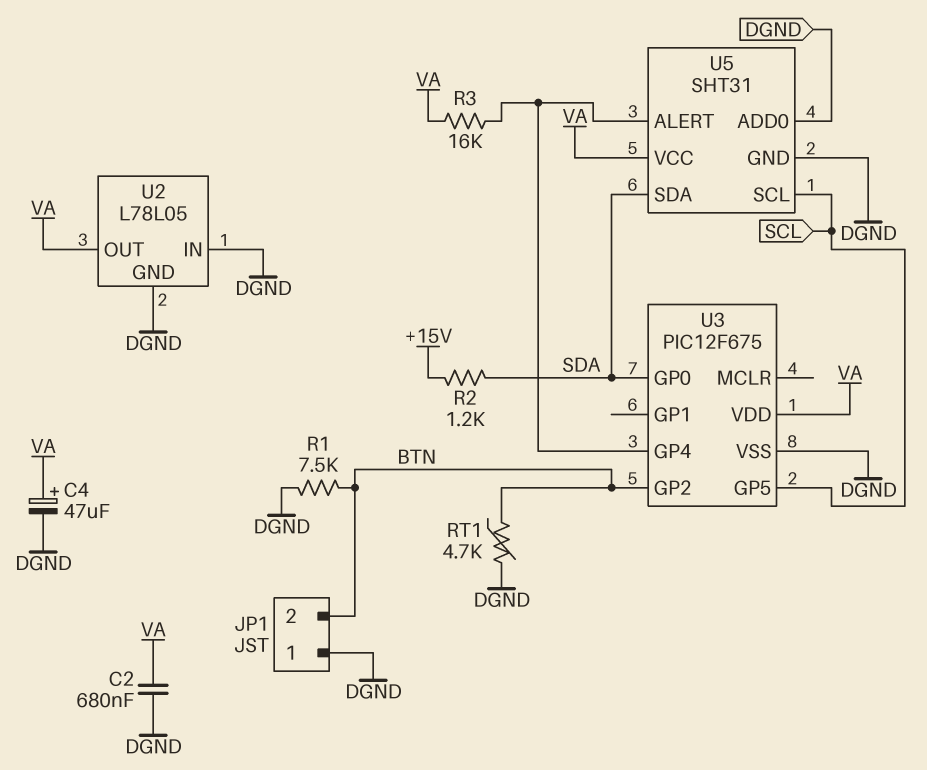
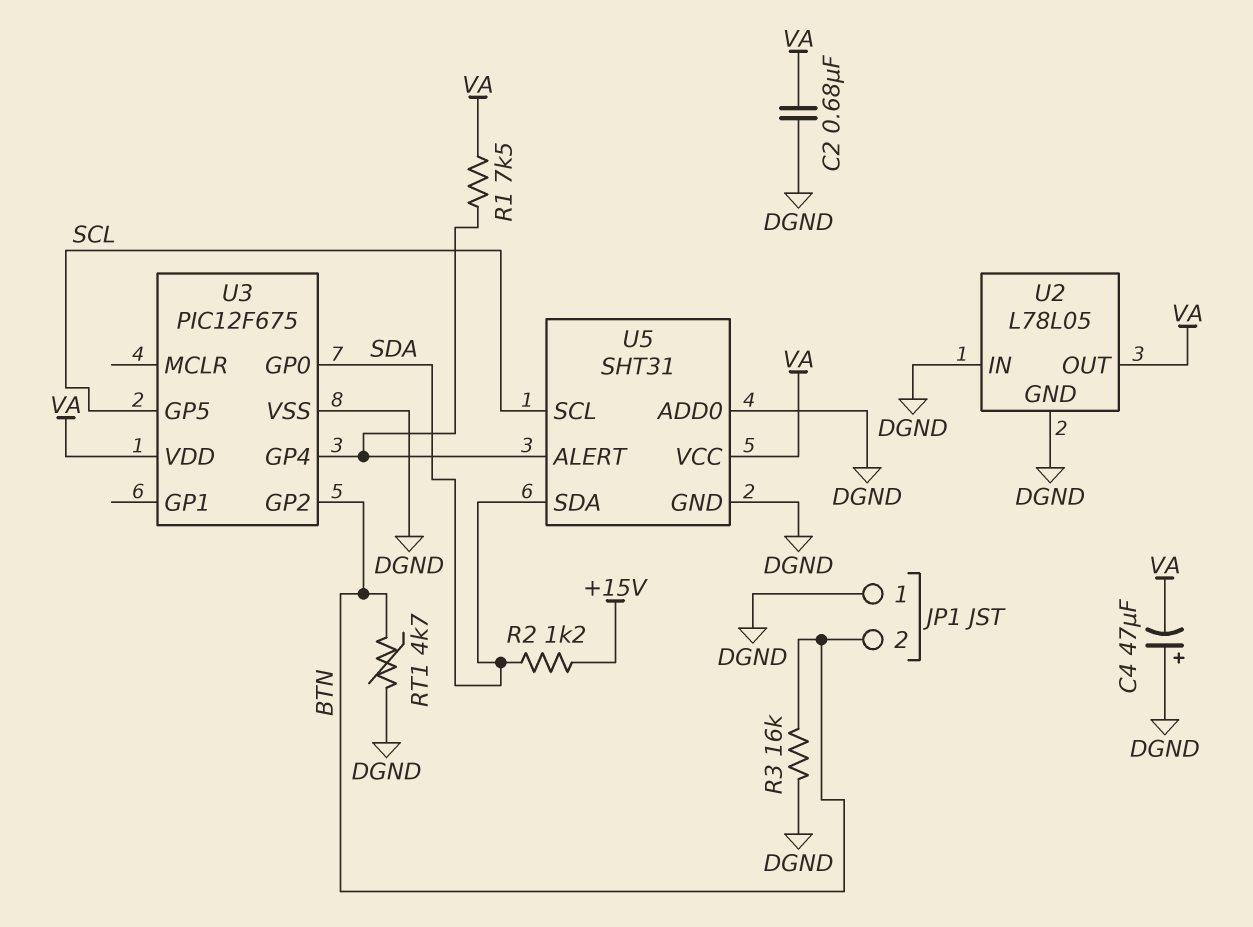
C4: 47uF (plus VA, minus DGND) -> 47uF (plus DGND, minus VA)
R1: 7.5k (BTN, DGND) -> 7.5k (U3/GP4, VA)
R3: 16k (U3/GP4, VA) -> 16k (BTN, DGND)

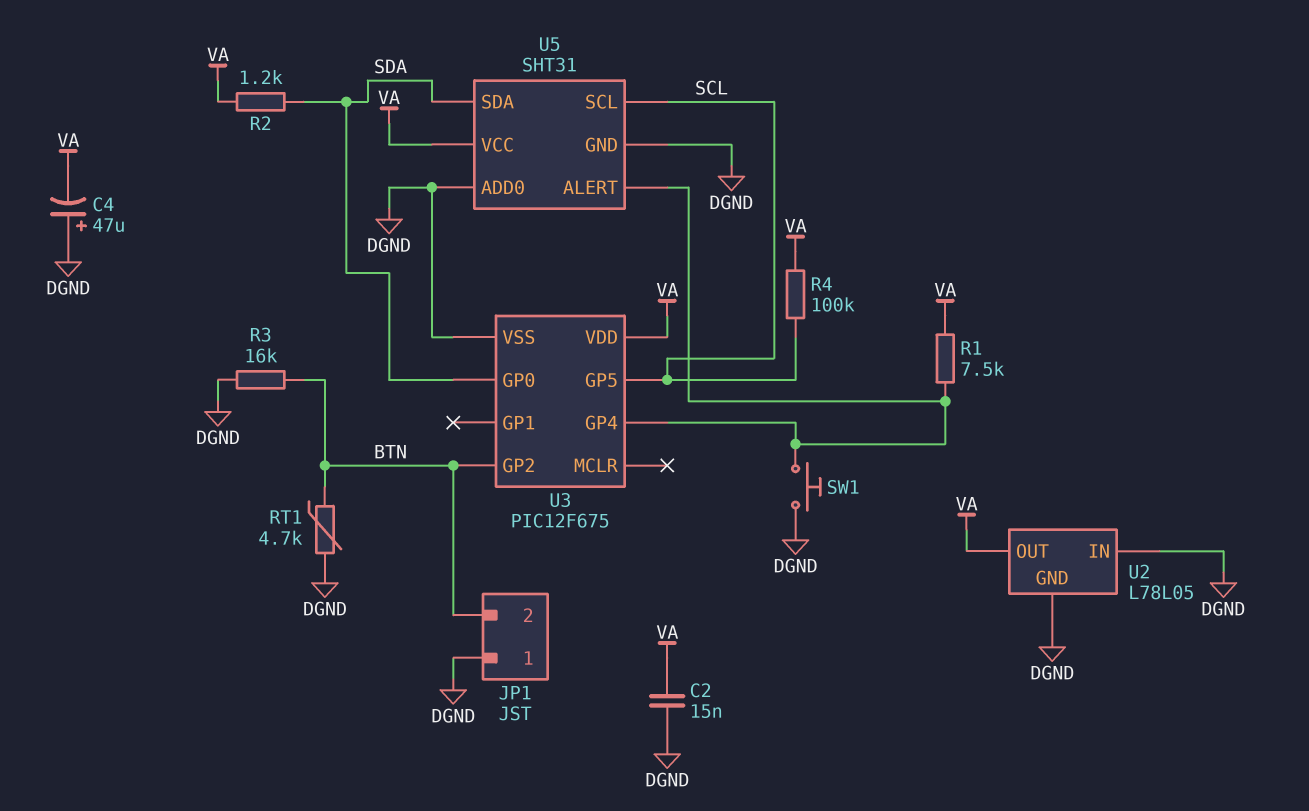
C2: 680nF (DGND, VA) -> 15nF (DGND, VA)
R2: 1.2k (+15V, SDA) -> 1.2k (SDA, VA)
R4: none -> 100k (SCL, VA)
SW1: none -> button (DGND, U3/GP4)

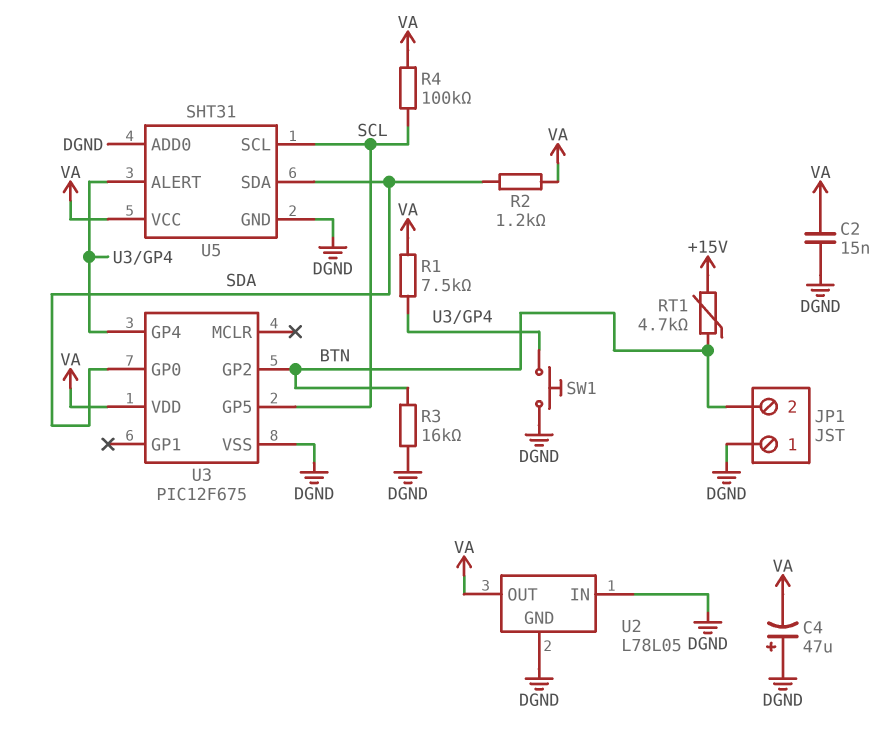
RT1: 4.7k (BTN, DGND) -> 4.7k (+15V, BTN)

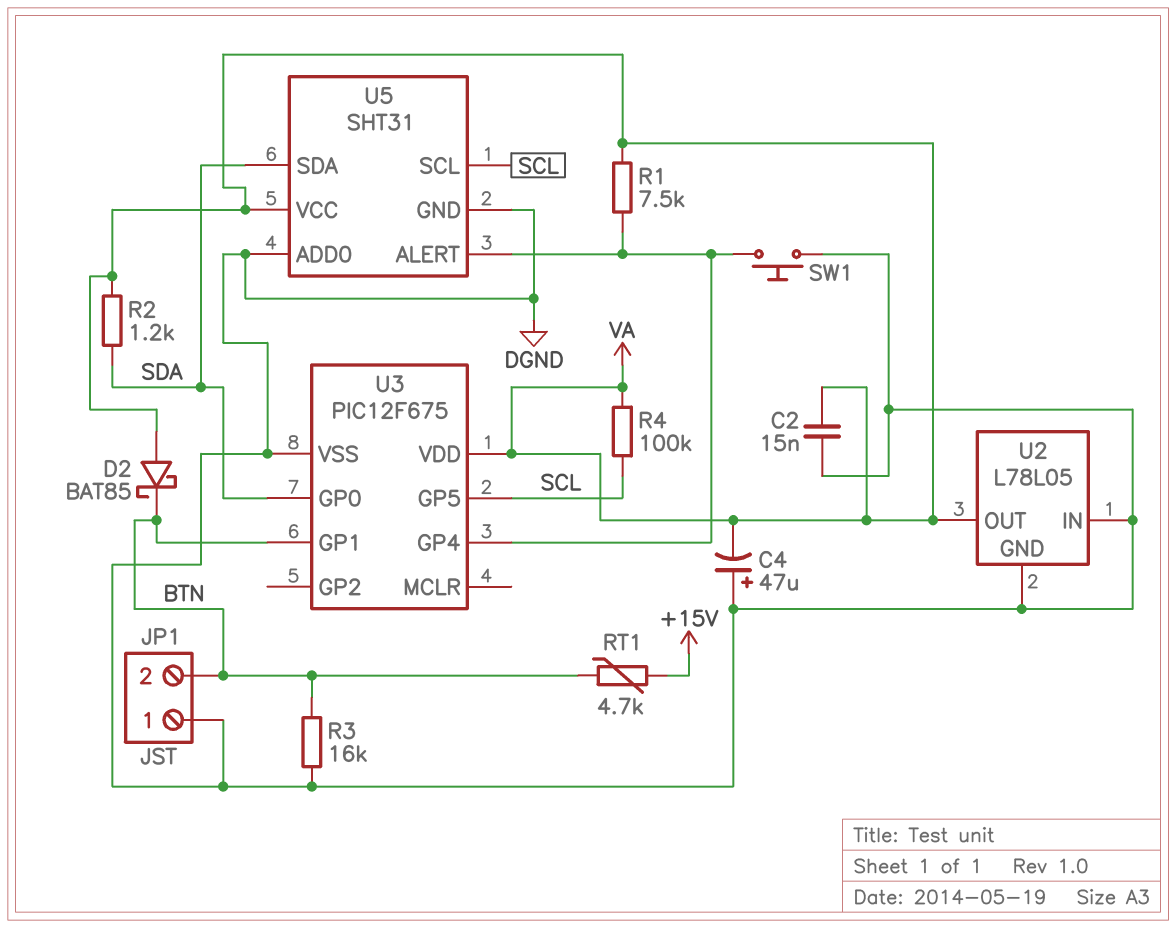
D2: none -> schottky BAT85 (A VA, K BTN)
U3 pin GP1: none -> BTN
U3 pin GP2: BTN -> none

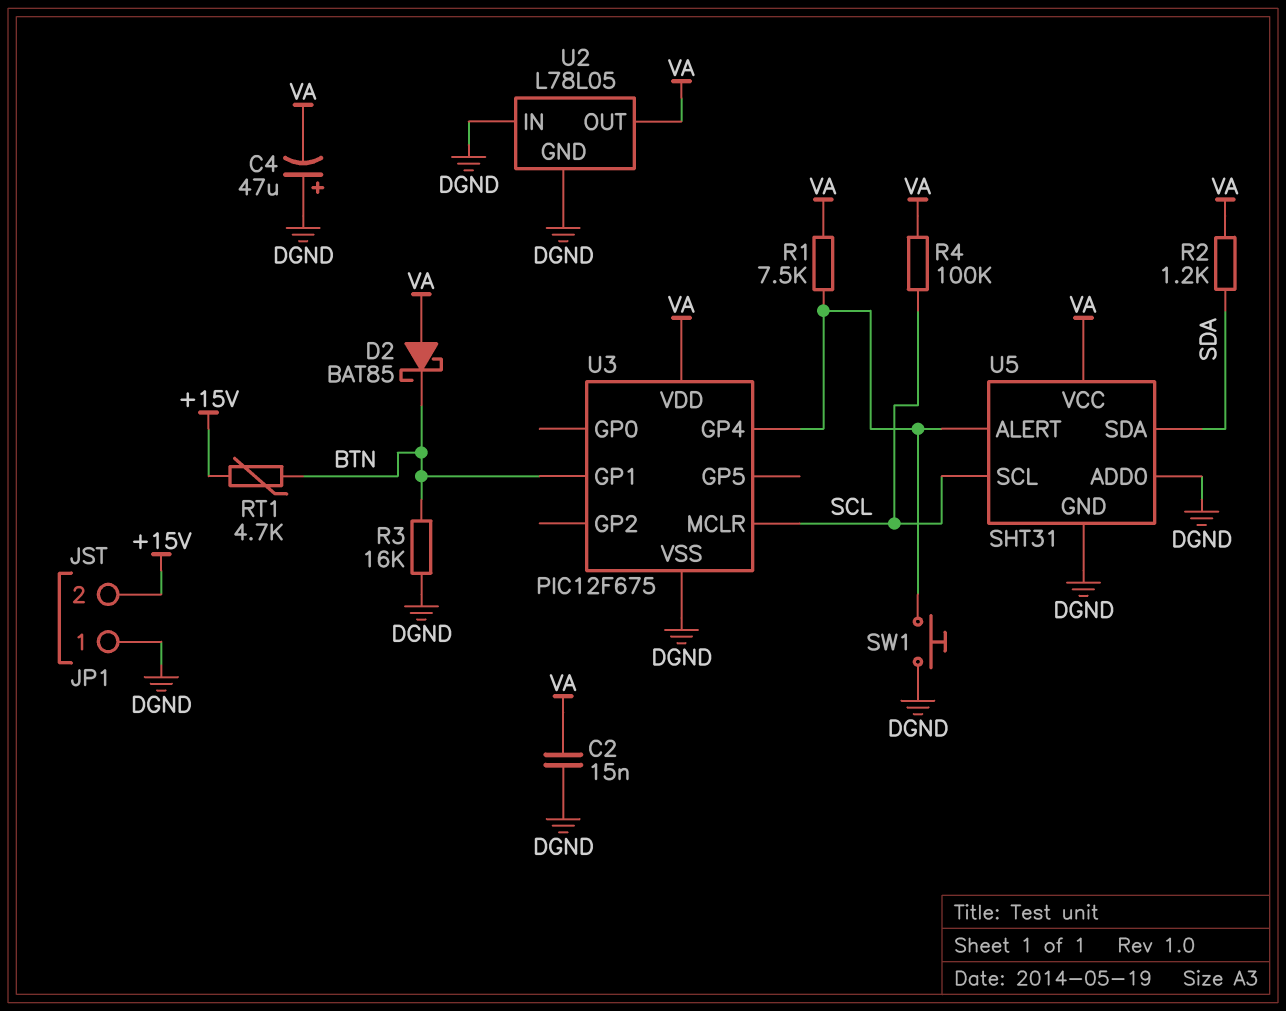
JP1 pin 2: BTN -> +15V
U3 pin GP0: SDA -> none
U3 pin GP5: SCL -> none
U3 pin MCLR: none -> SCL

